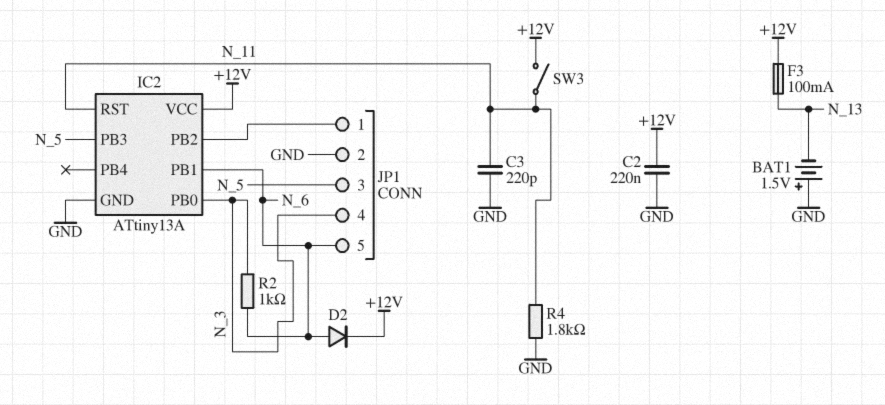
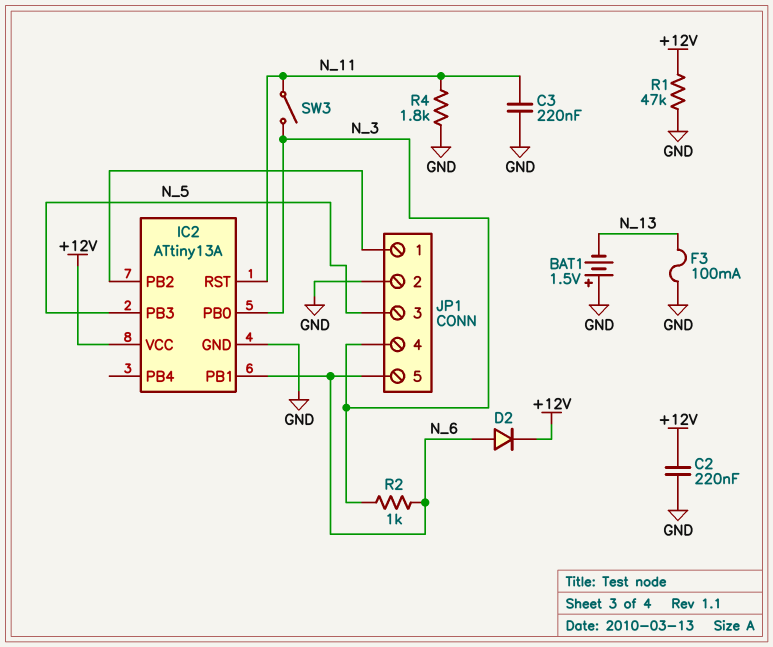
C3: 220pF (GND, N_11) -> 220nF (GND, N_11)
F3: 100mA (+12V, N_13) -> 100mA (GND, N_13)
R1: none -> 47k (+12V, GND)
SW3: switch (+12V, N_11) -> switch (N_3, N_11)

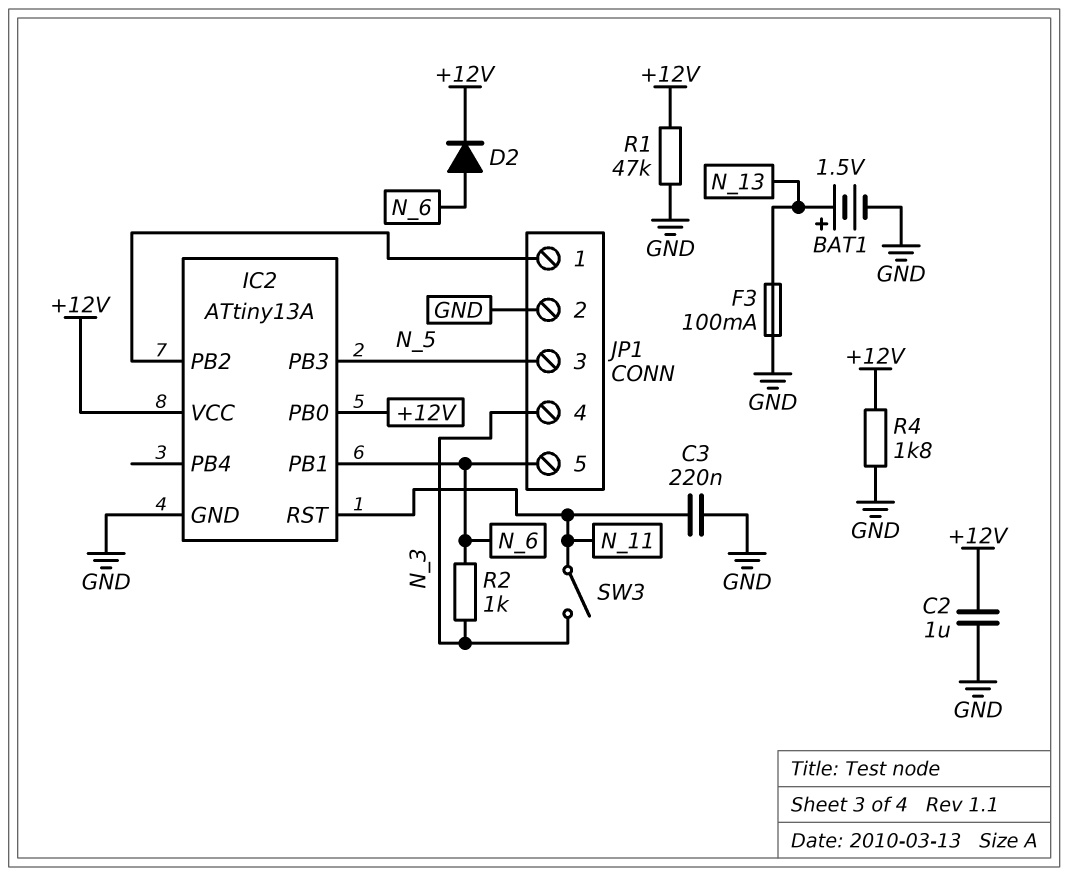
BAT1: 1.5V (plus GND, minus N_13) -> 1.5V (plus N_13, minus GND)
C2: 220nF (+12V, GND) -> 1uF (+12V, GND)
IC2 pin PB0: N_3 -> +12V
R4: 1.8k (GND, N_11) -> 1.8k (+12V, GND)

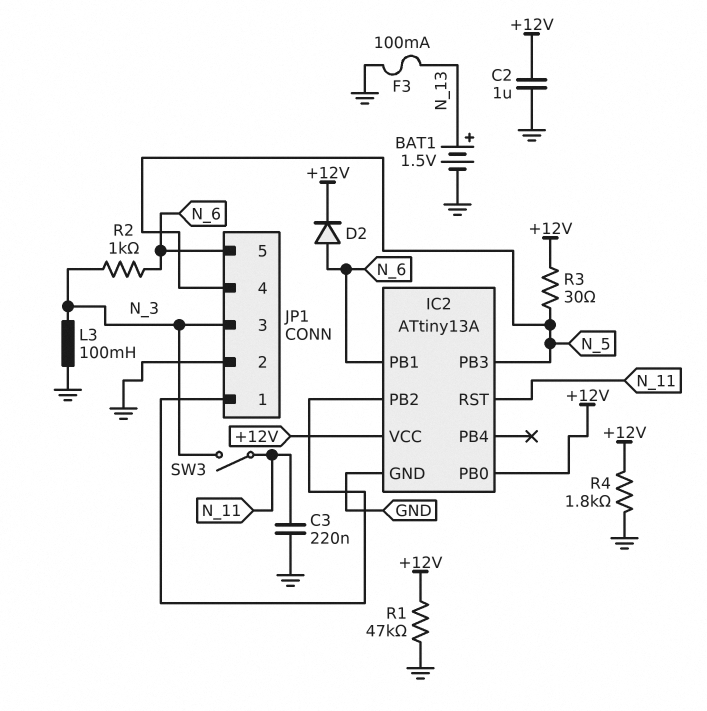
JP1 pin 3: N_5 -> N_3
JP1 pin 4: N_3 -> N_5
L3: none -> 100mH (GND, N_3)
R3: none -> 30 (+12V, N_5)

